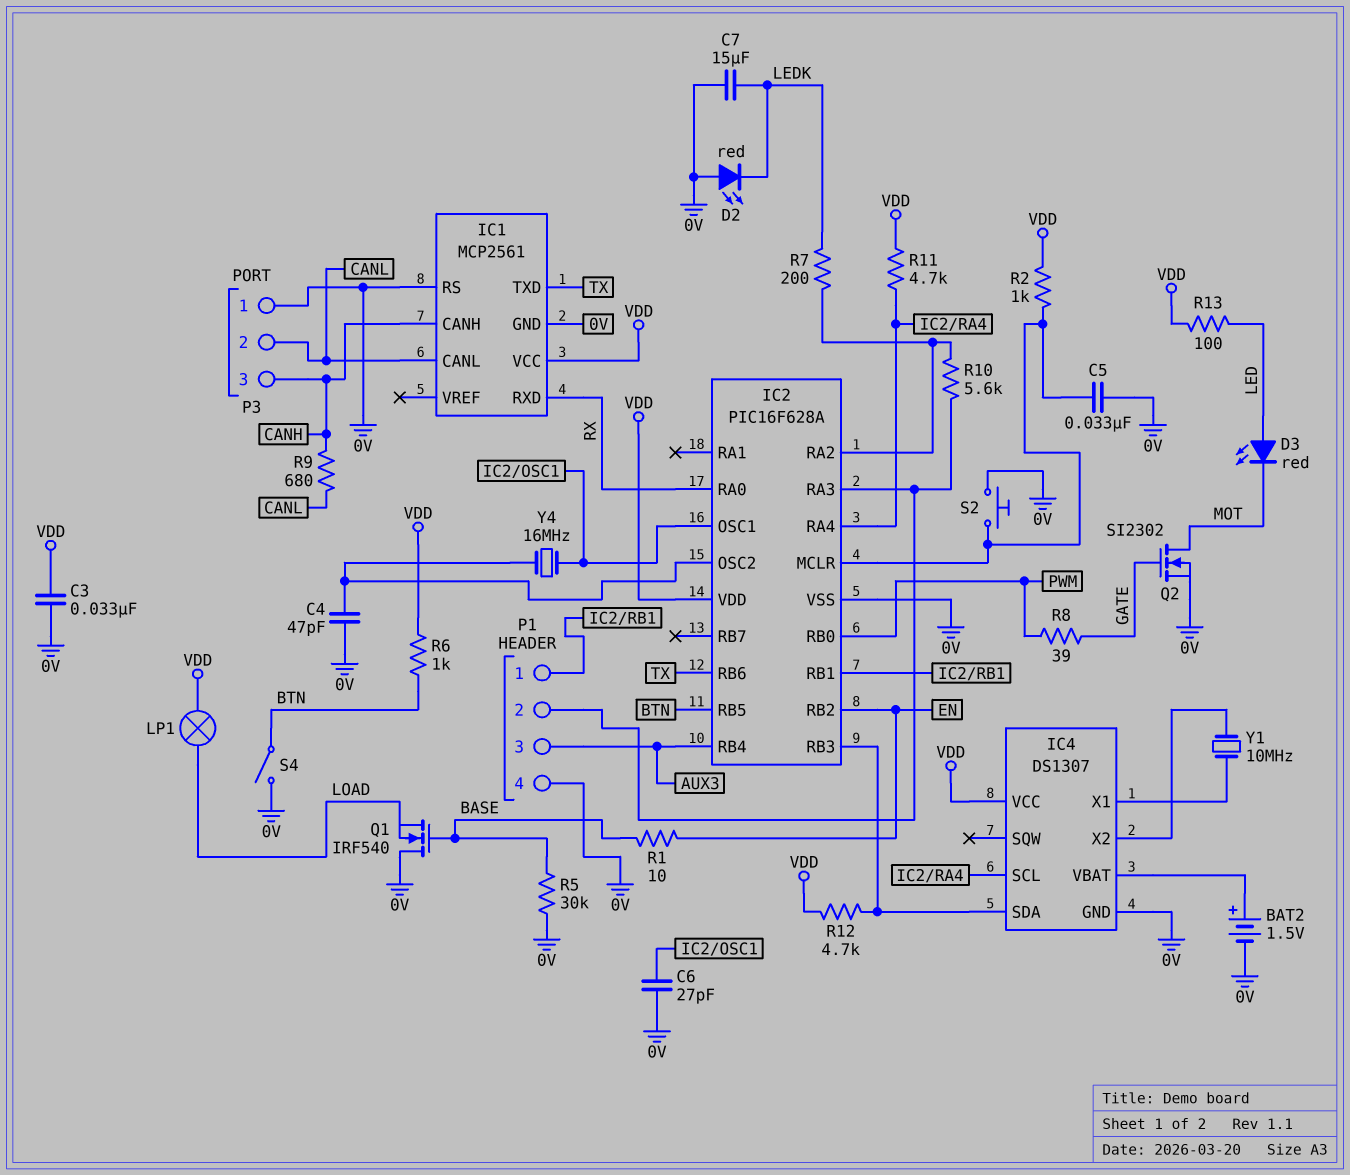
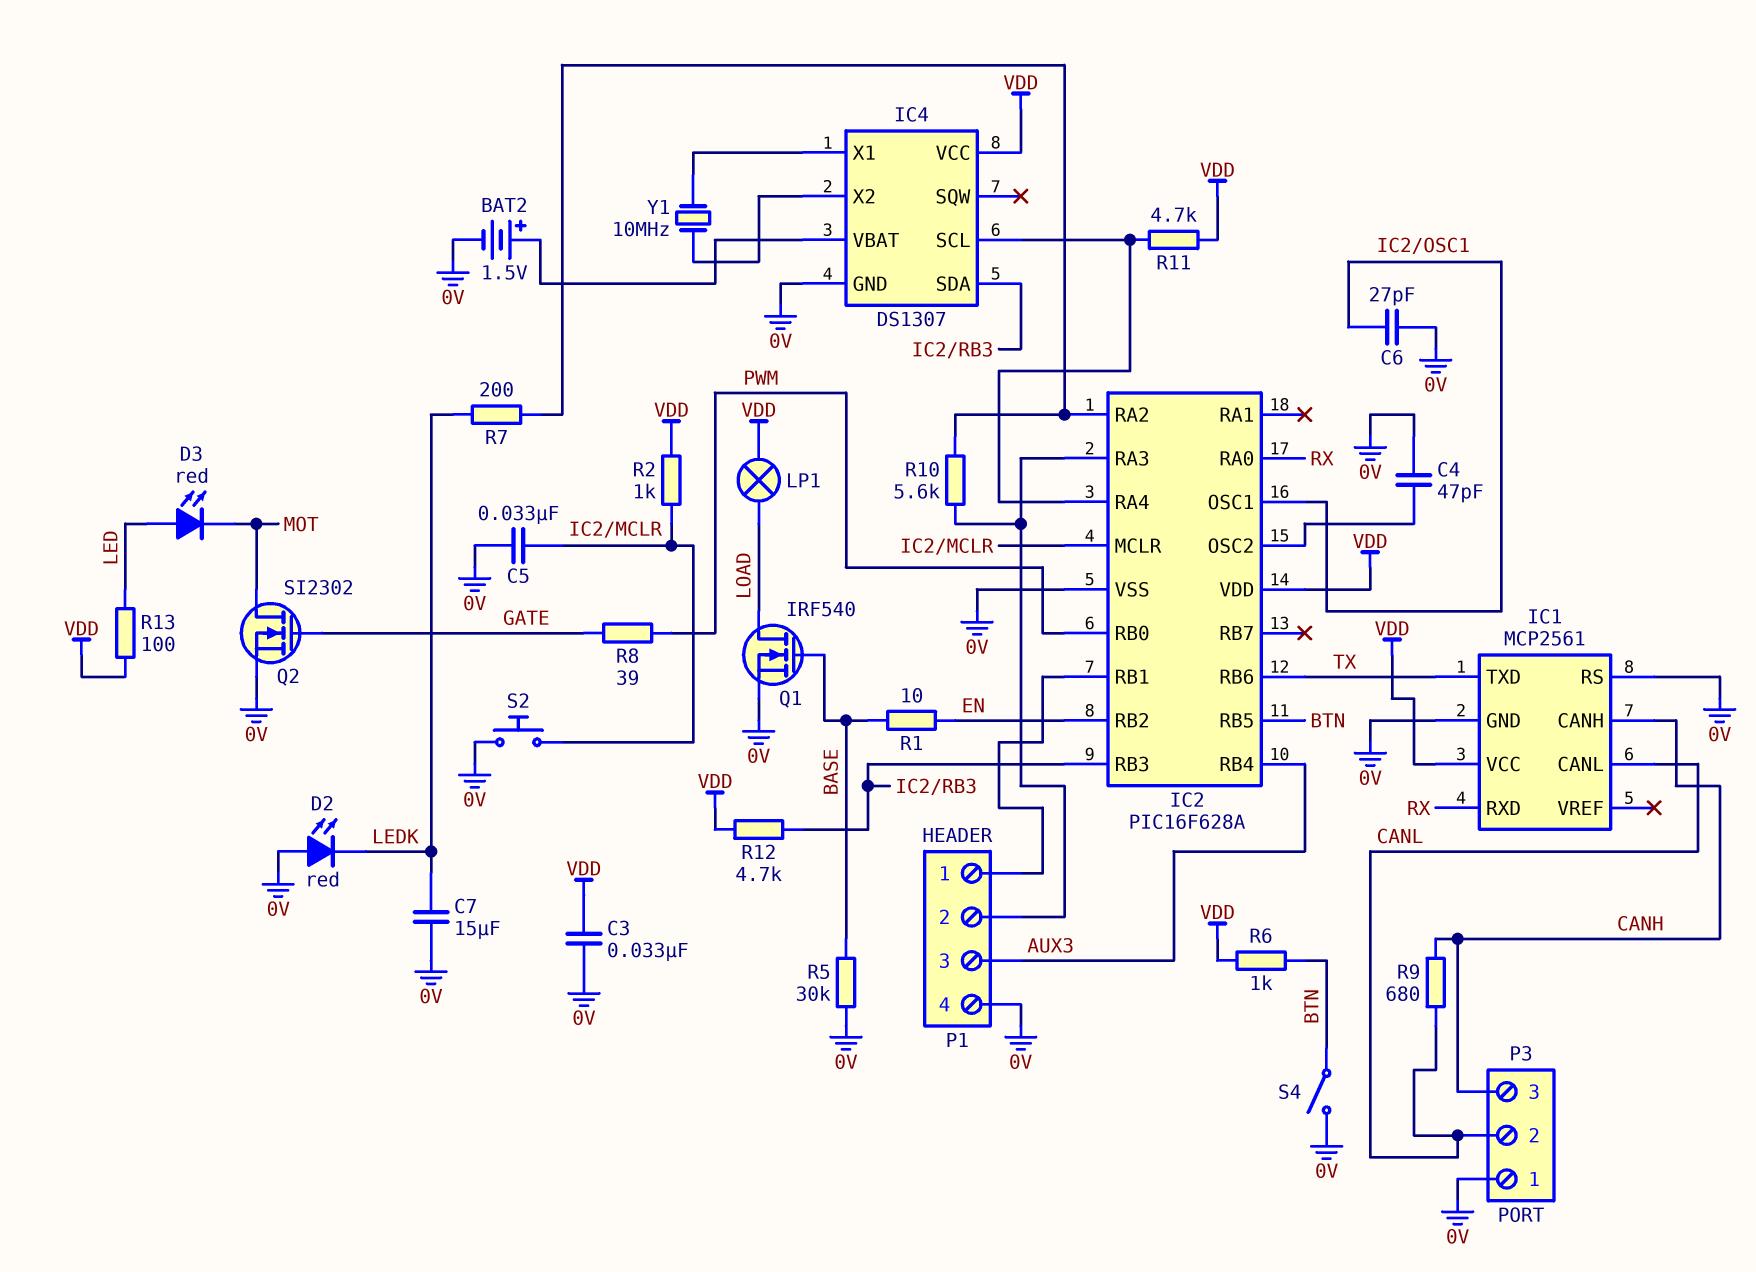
Q1: NMOS IRF540 (G BASE, D 0V, S LOAD) -> NMOS IRF540 (G BASE, D LOAD, S 0V)
Y4: 16MHz (IC2/OSC1, IC2/OSC2) -> none

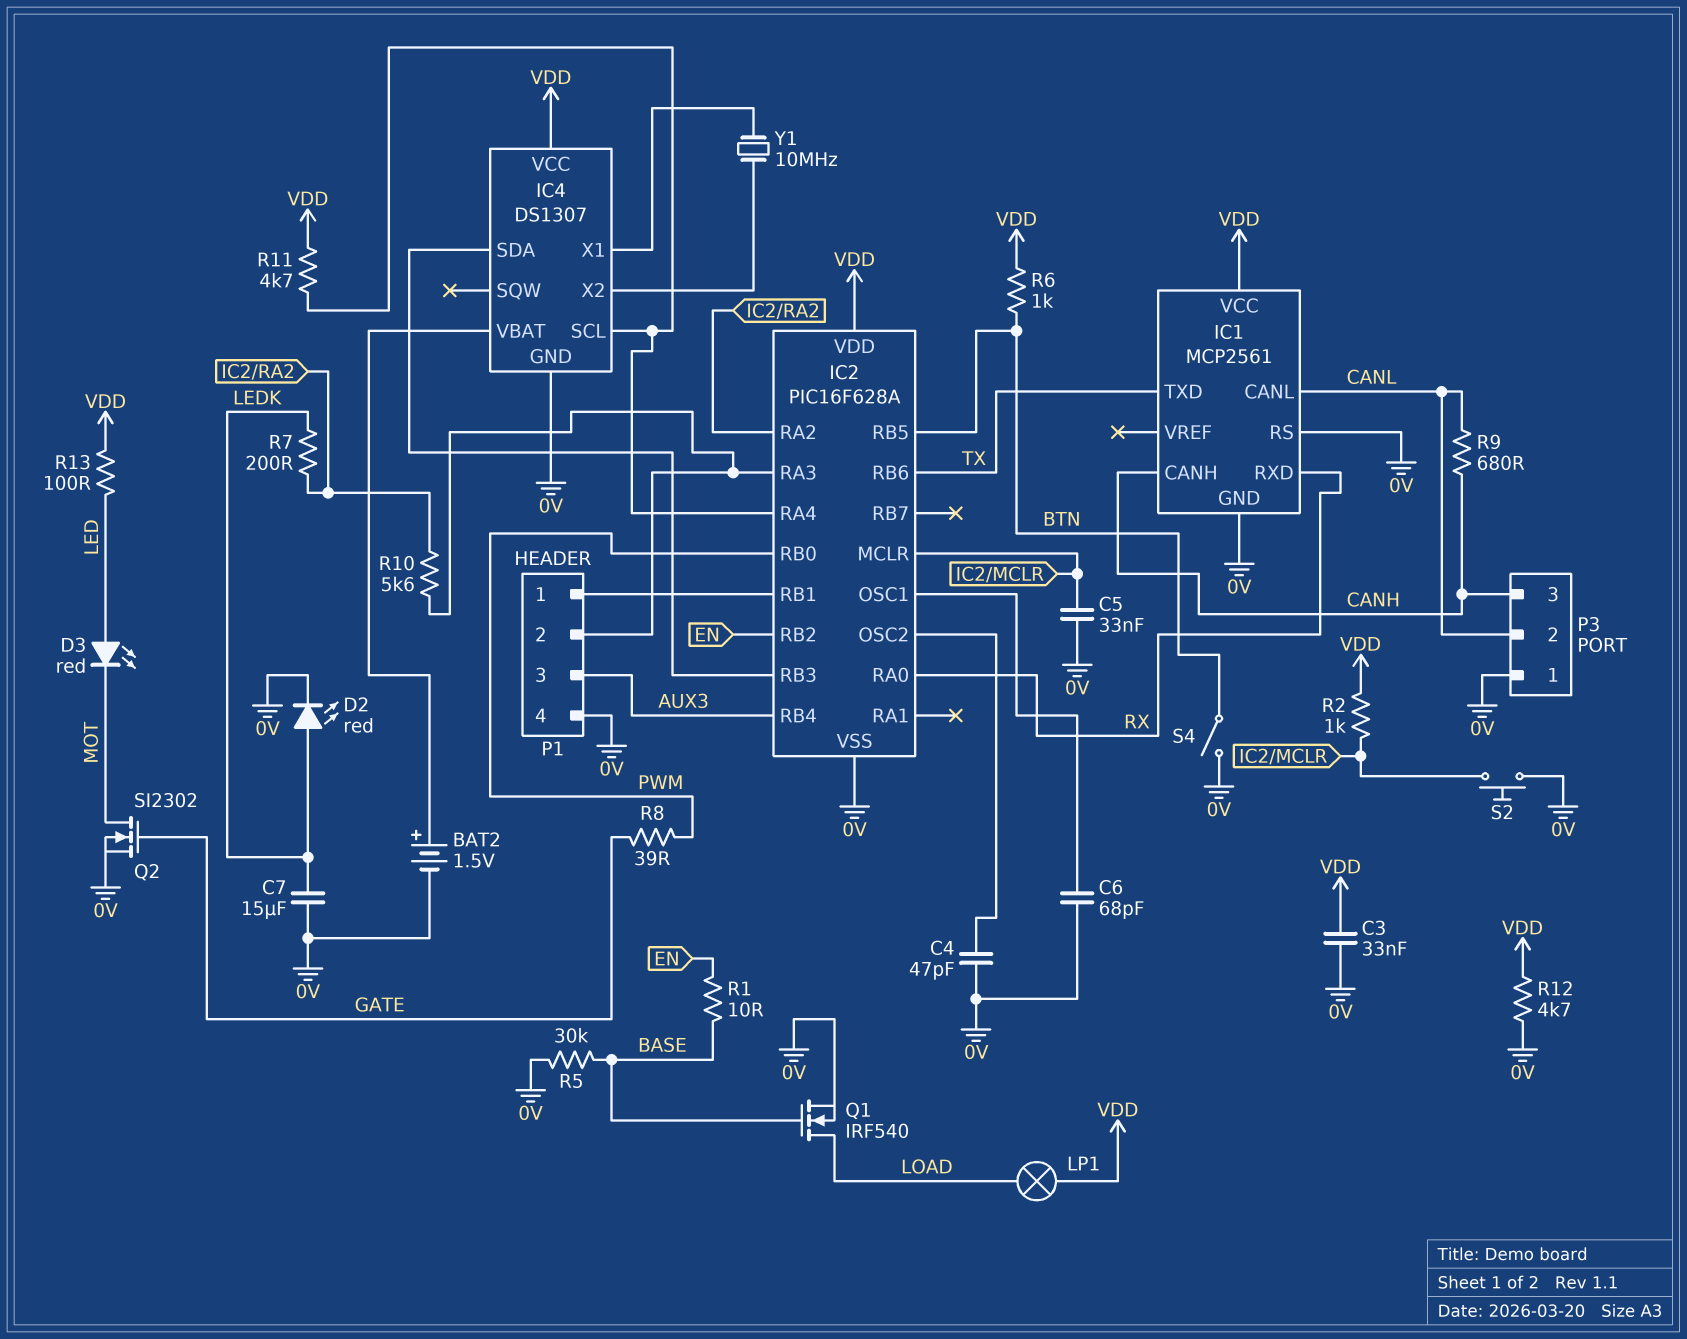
C6: 27pF (0V, IC2/OSC1) -> 68pF (0V, IC2/OSC1)
D2: LED red (A 0V, K LEDK) -> LED red (A LEDK, K 0V)
R12: 4.7k (IC2/RB3, VDD) -> 4.7k (0V, VDD)

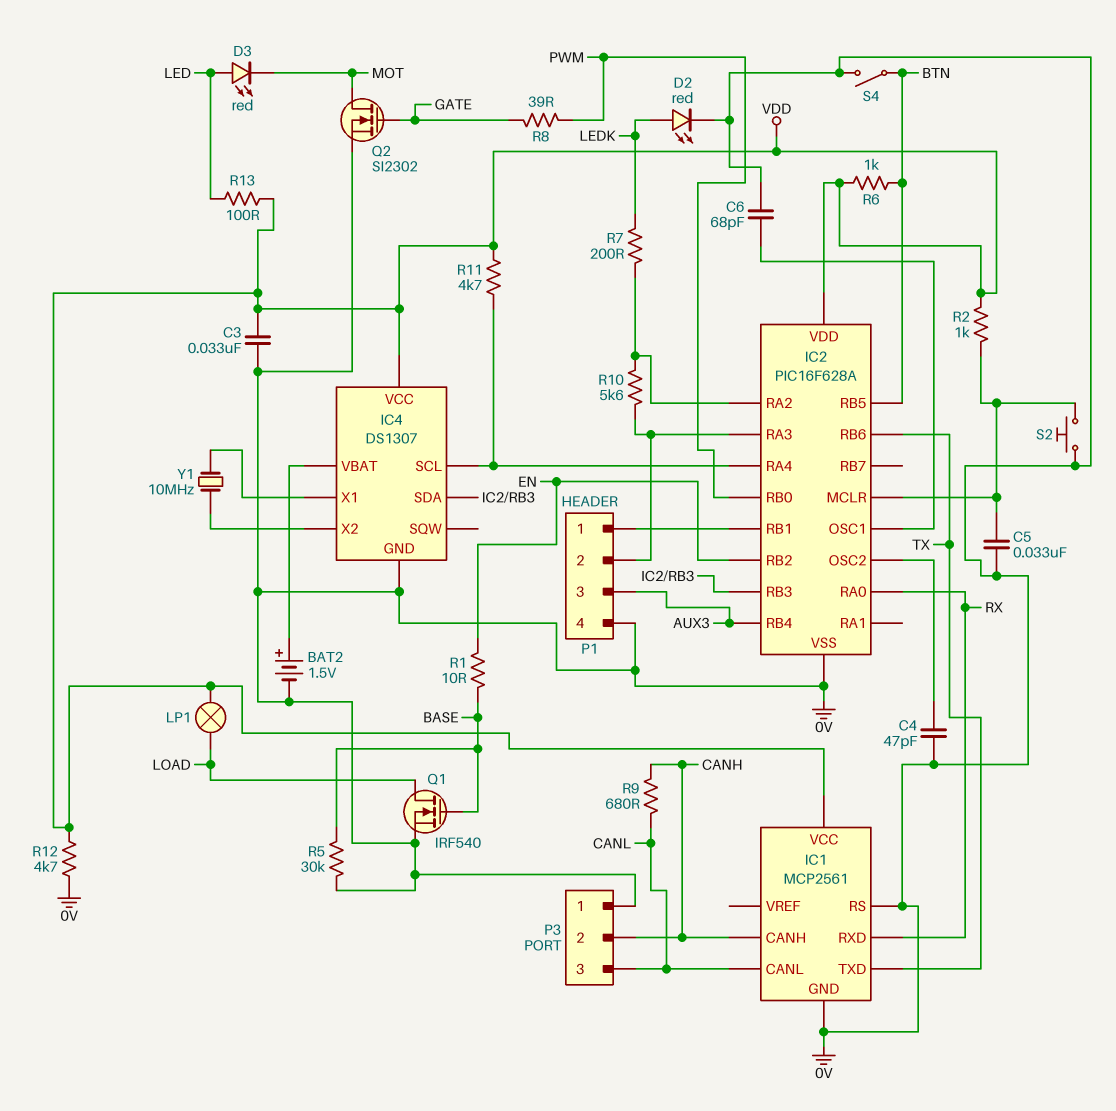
C7: 15uF (0V, LEDK) -> none
P3 pin 2: CANL -> CANH
P3 pin 3: CANH -> CANL

